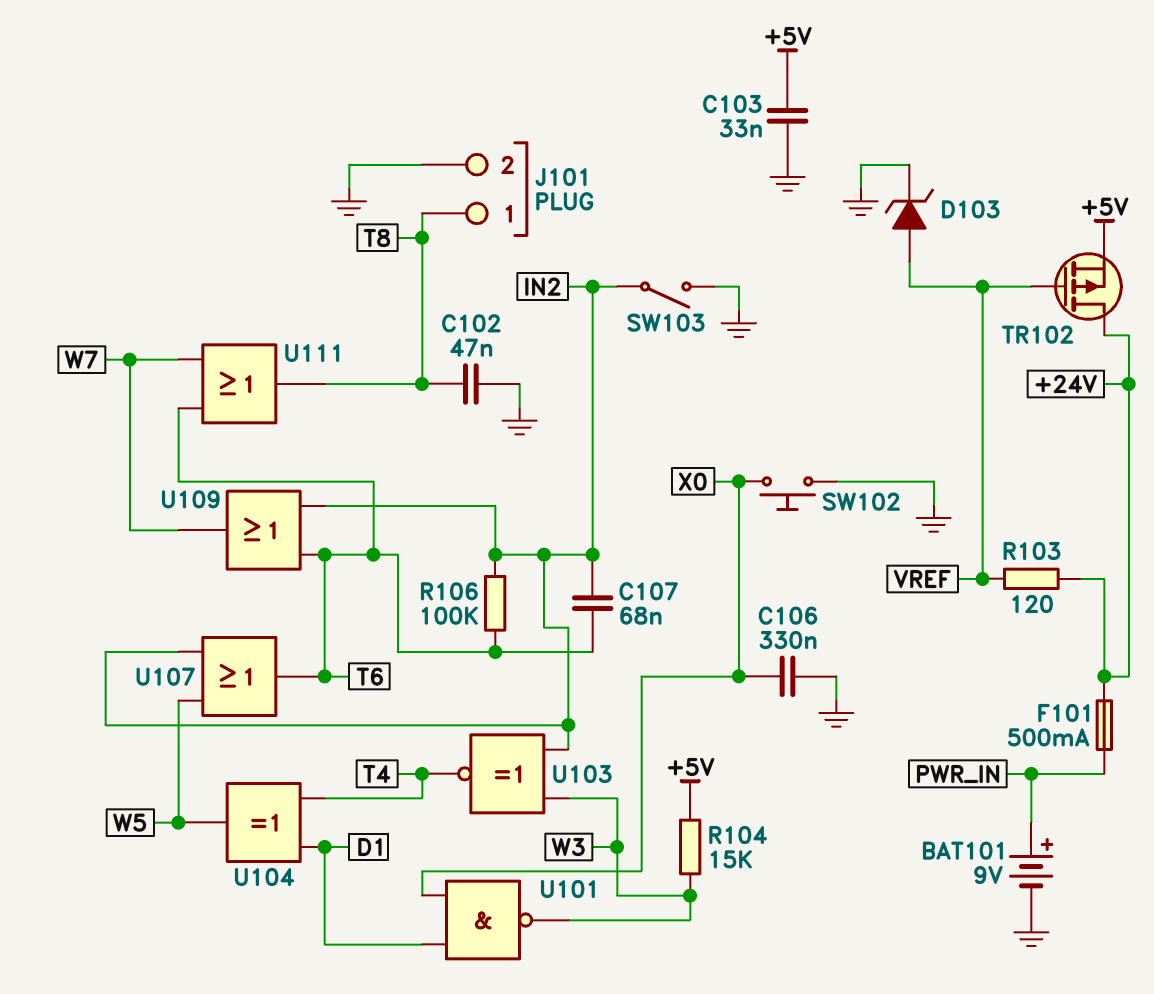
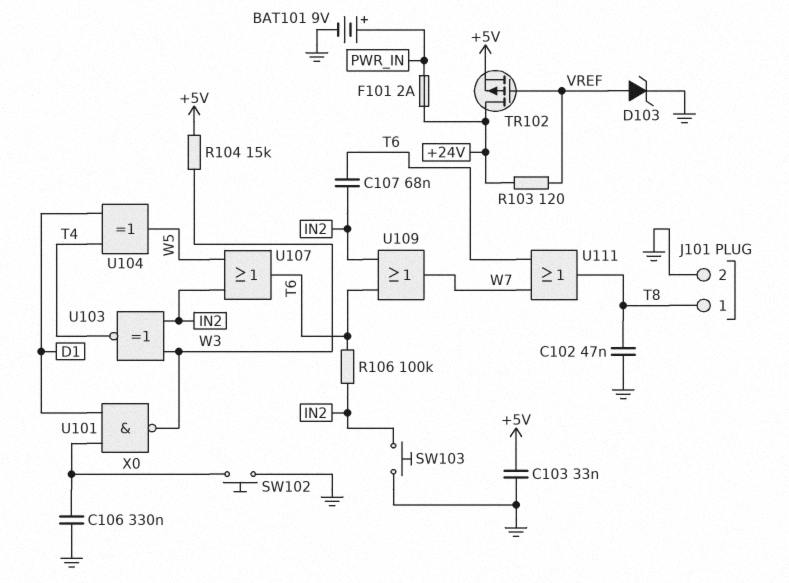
F101: 500mA (+24V, PWR_IN) -> 2A (+24V, PWR_IN)
SW103: switch (GND, IN2) -> button (GND, IN2)

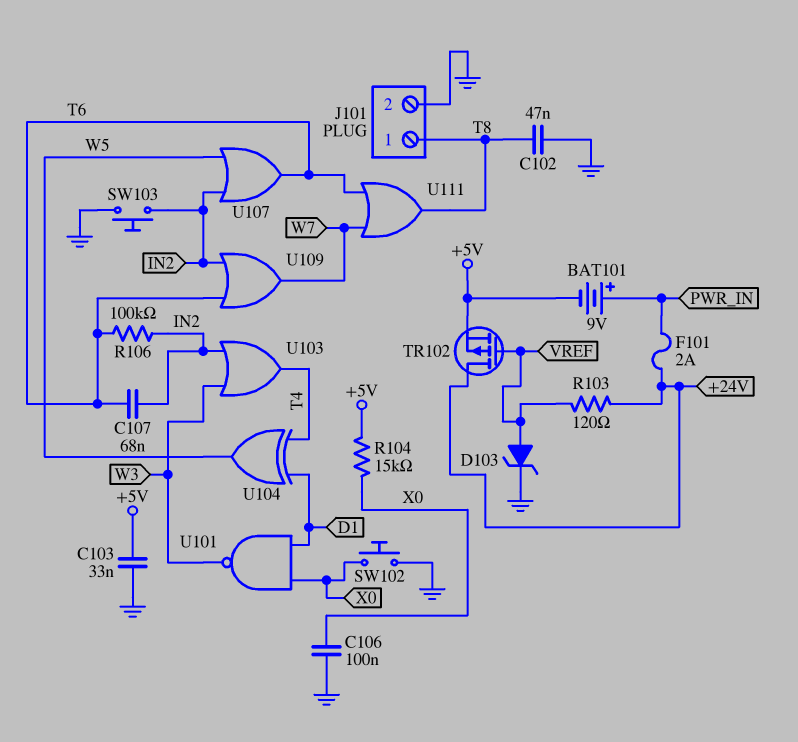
BAT101: 9V (plus PWR_IN, minus GND) -> 9V (plus PWR_IN, minus +5V)
C106: 330nF (GND, X0) -> 100nF (GND, X0)
R104: 15k (+5V, W3) -> 15k (+5V, X0)
U103: XNOR (in IN2, in W3, out T4) -> OR (in IN2, in W3, out T4)

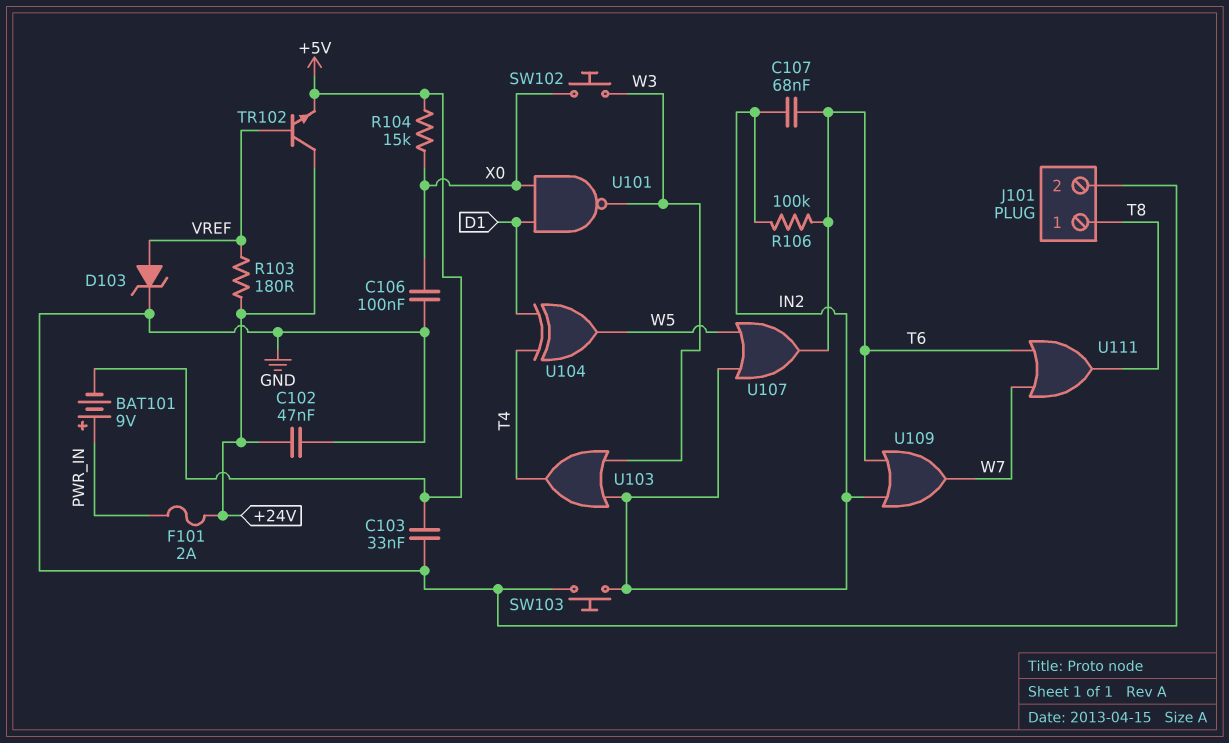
C102: 47nF (GND, T8) -> 47nF (+24V, GND)
R103: 120 (+24V, VREF) -> 180 (+24V, VREF)
SW102: button (GND, X0) -> button (W3, X0)
TR102: PMOS (G VREF, D +24V, S +5V) -> NPN (B VREF, C +24V, E +5V)

